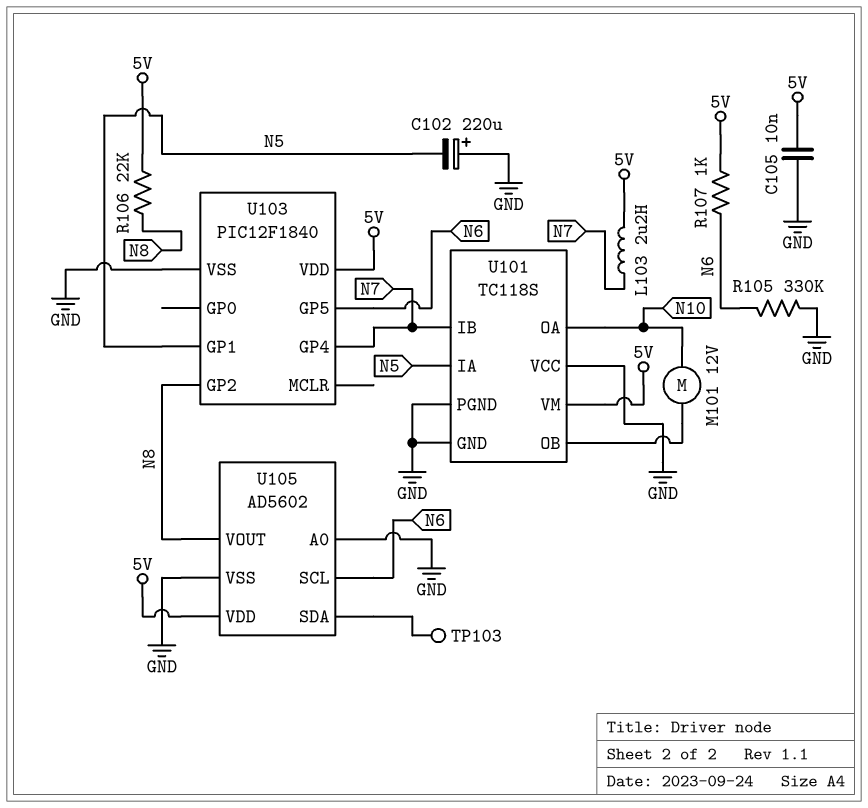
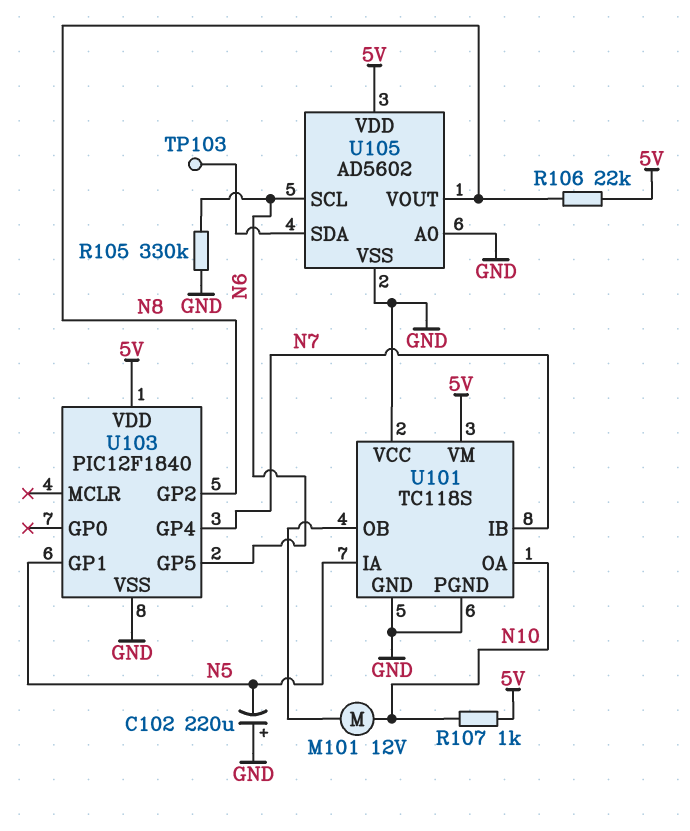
C105: 10nF (5V, GND) -> none
L103: 2.2uH (5V, N7) -> none
R107: 1k (5V, N6) -> 1k (5V, N10)

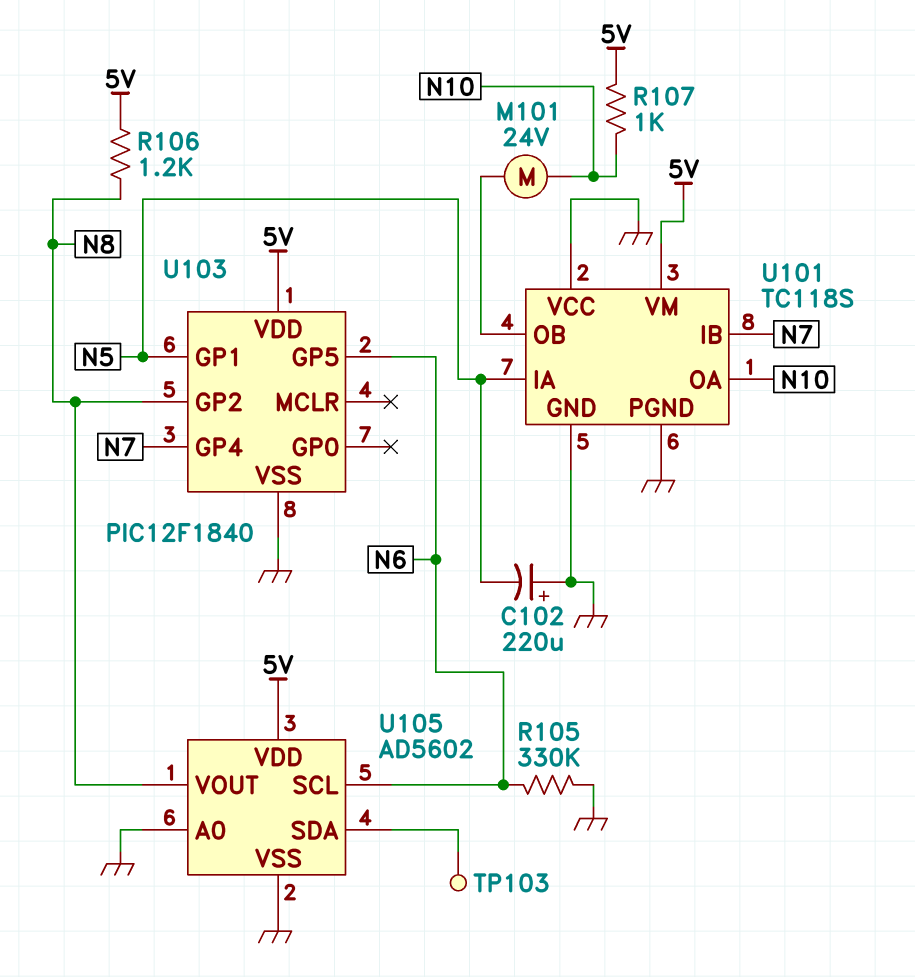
M101: motor 12V (N10, U101/OB) -> motor 24V (N10, U101/OB)
R106: 22k (5V, N8) -> 1.2k (5V, N8)

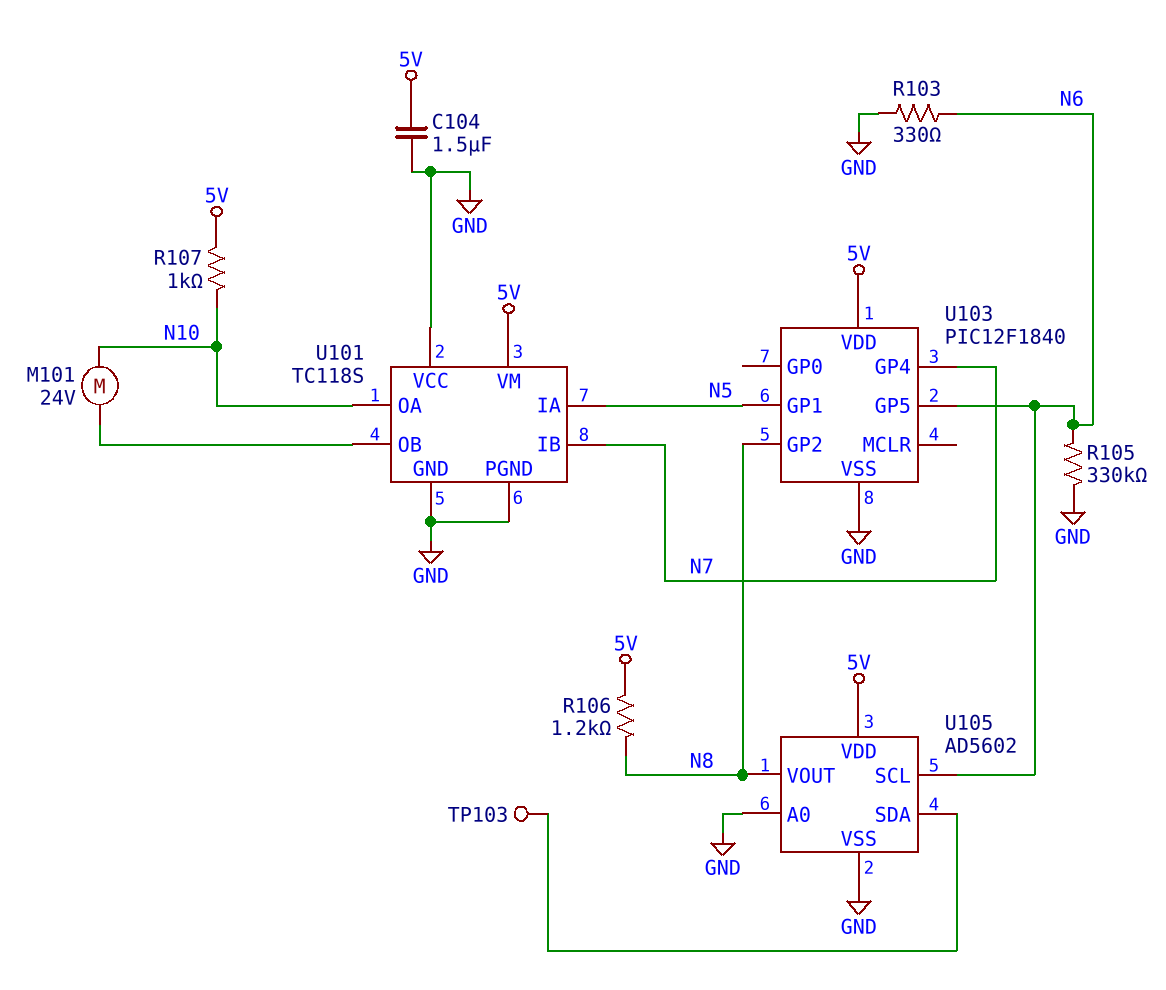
C102: 220uF (plus GND, minus N5) -> none
C104: none -> 1.5uF (5V, GND)
R103: none -> 330 (GND, N6)

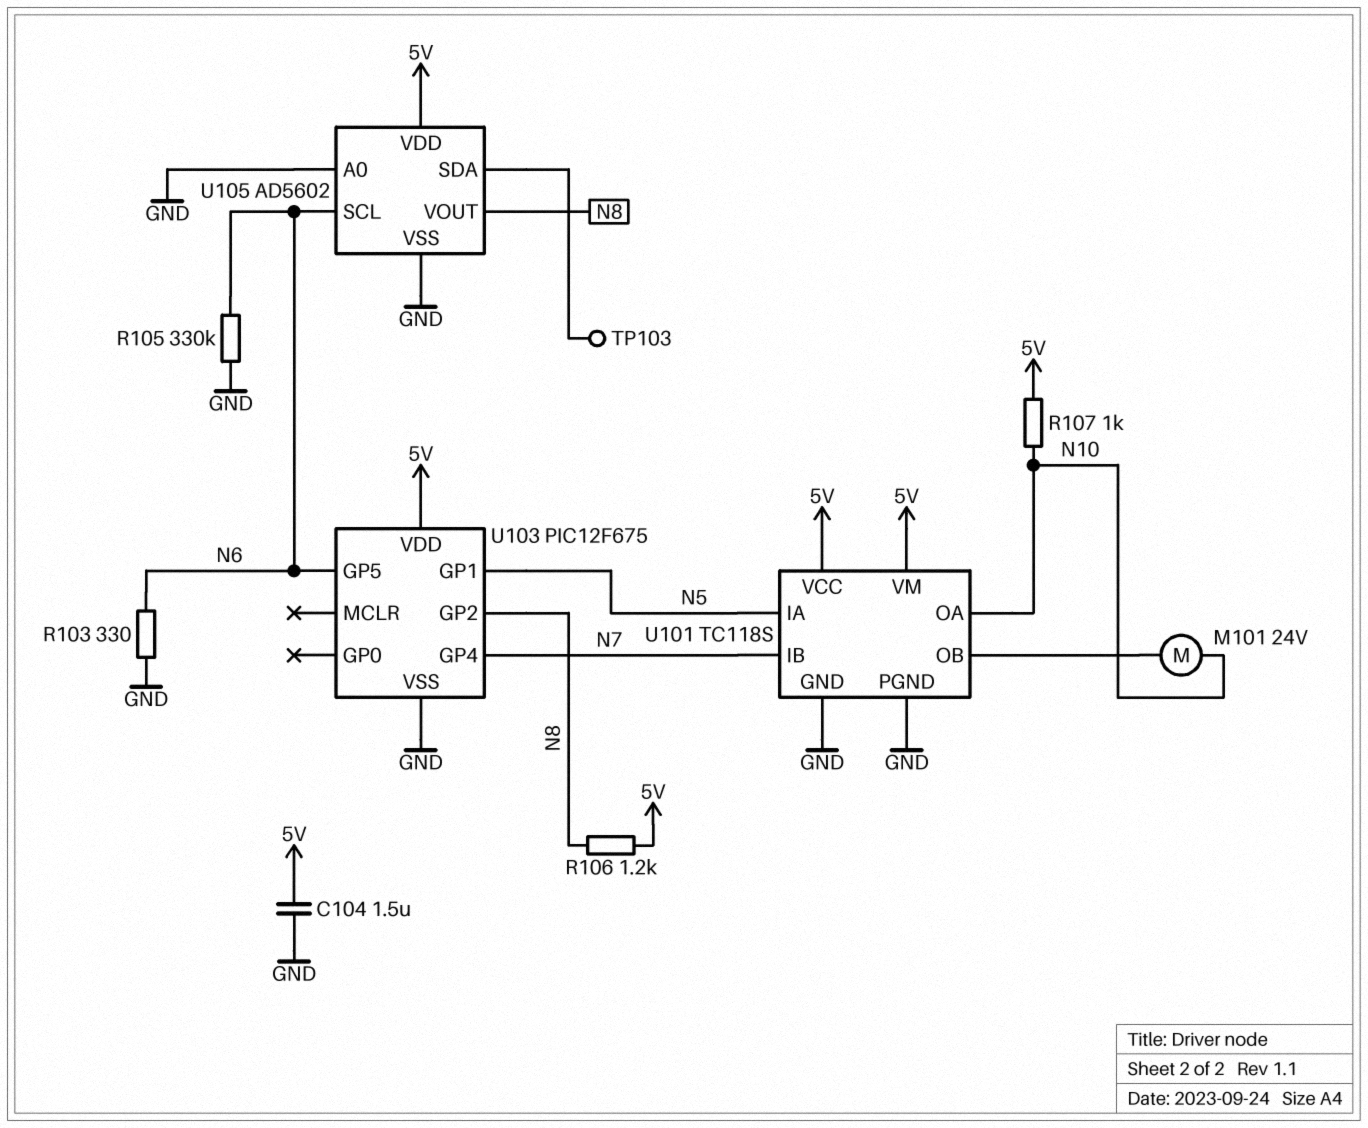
U101 pin VCC: GND -> 5V
U103: PIC12F1840 -> PIC12F675

